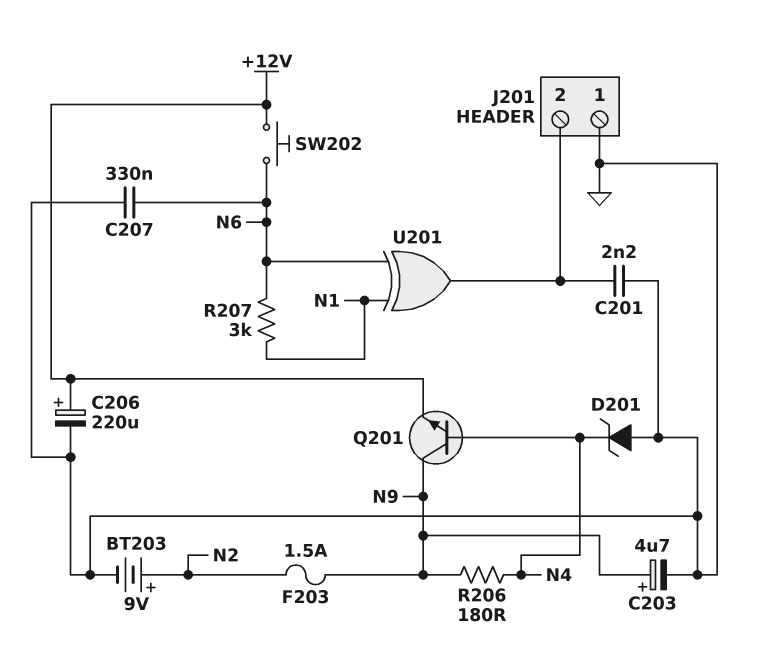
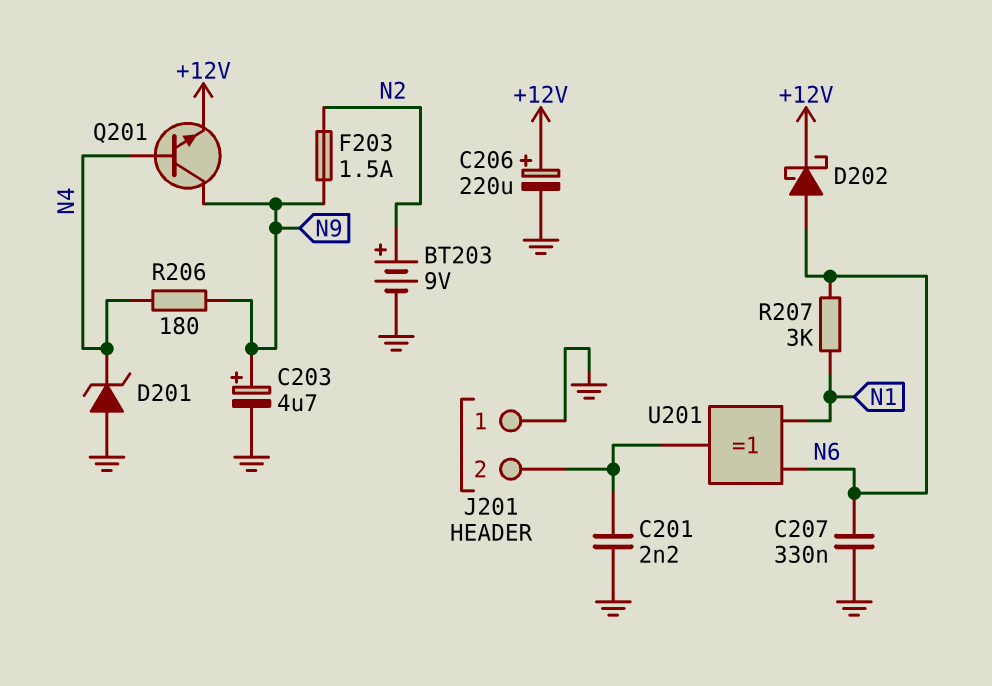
D202: none -> schottky (A N6, K +12V)
SW202: button (+12V, N6) -> none

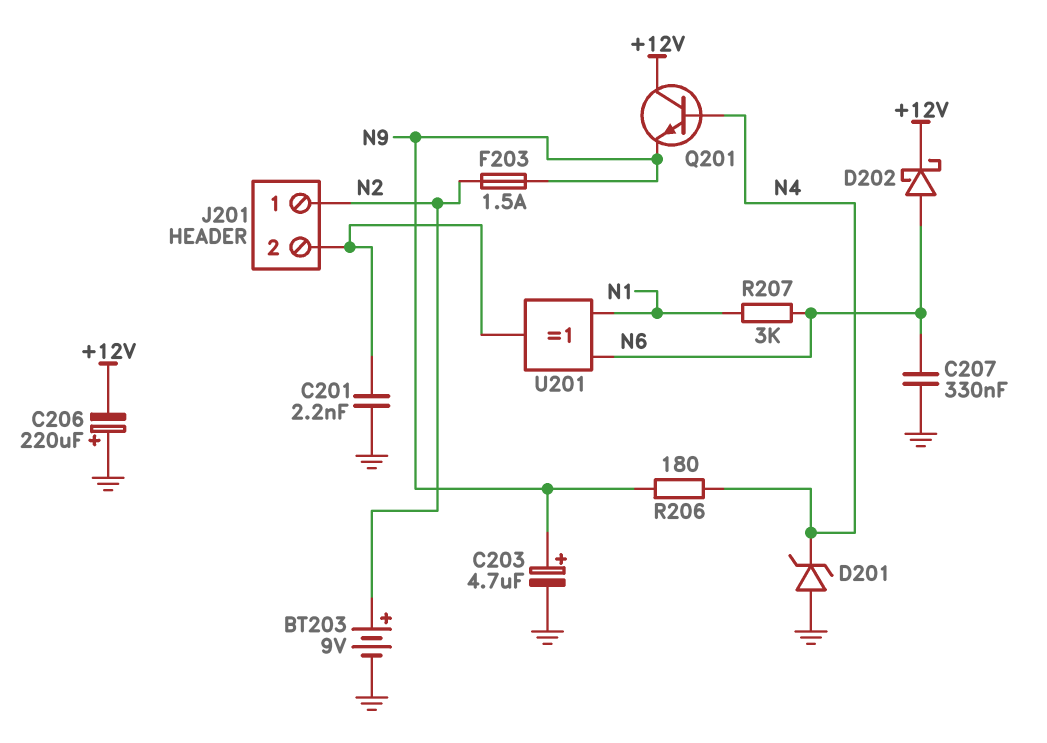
C206: 220uF (plus +12V, minus GND) -> 220uF (plus GND, minus +12V)
J201 pin 1: GND -> N2
Q201: NPN (B N4, C N9, E +12V) -> NPN (B N4, C +12V, E N9)

